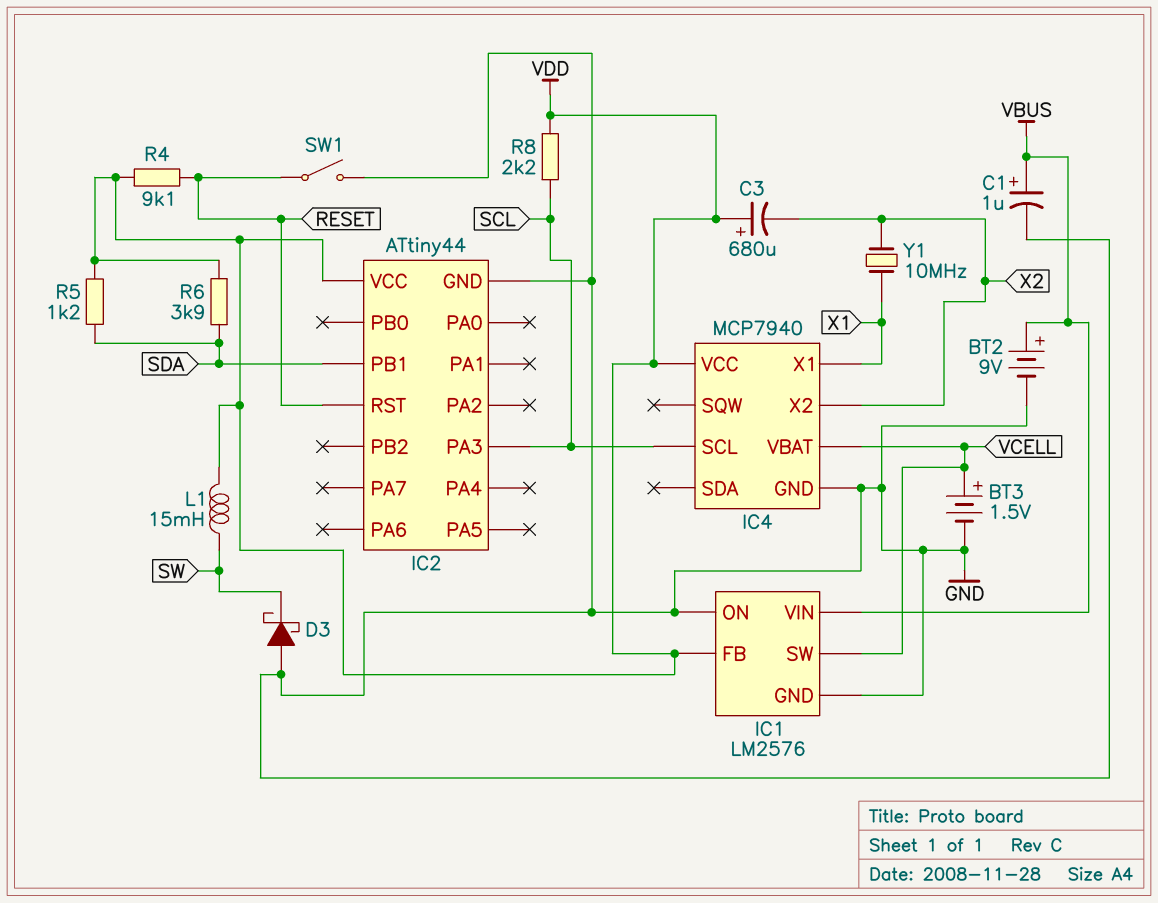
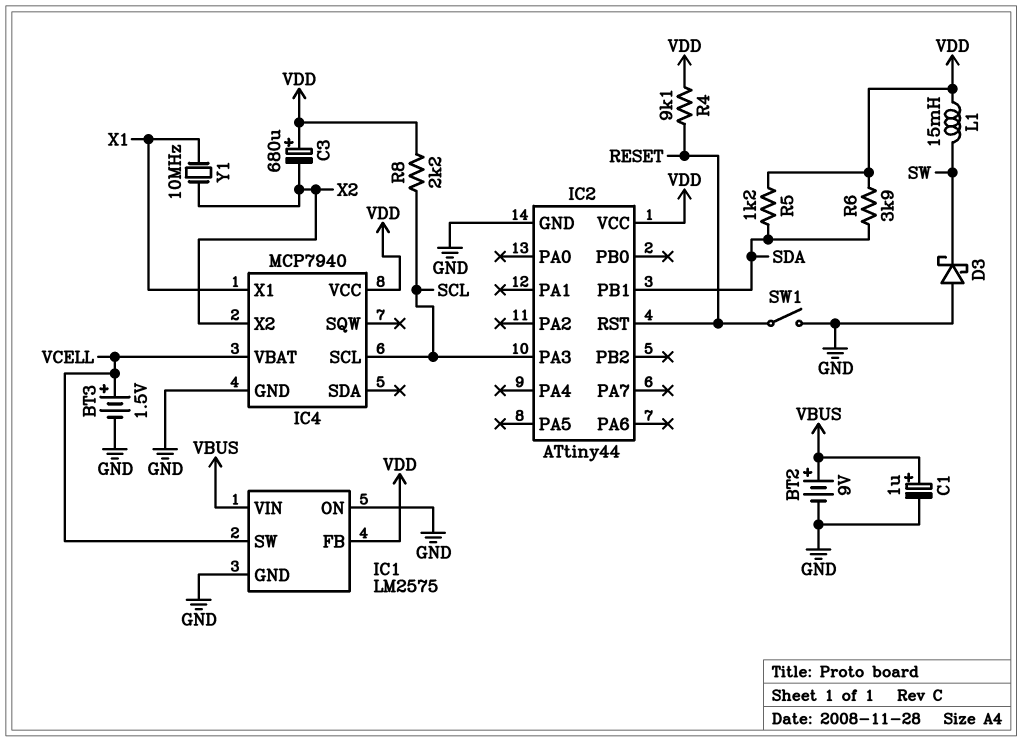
IC1: LM2576 -> LM2575

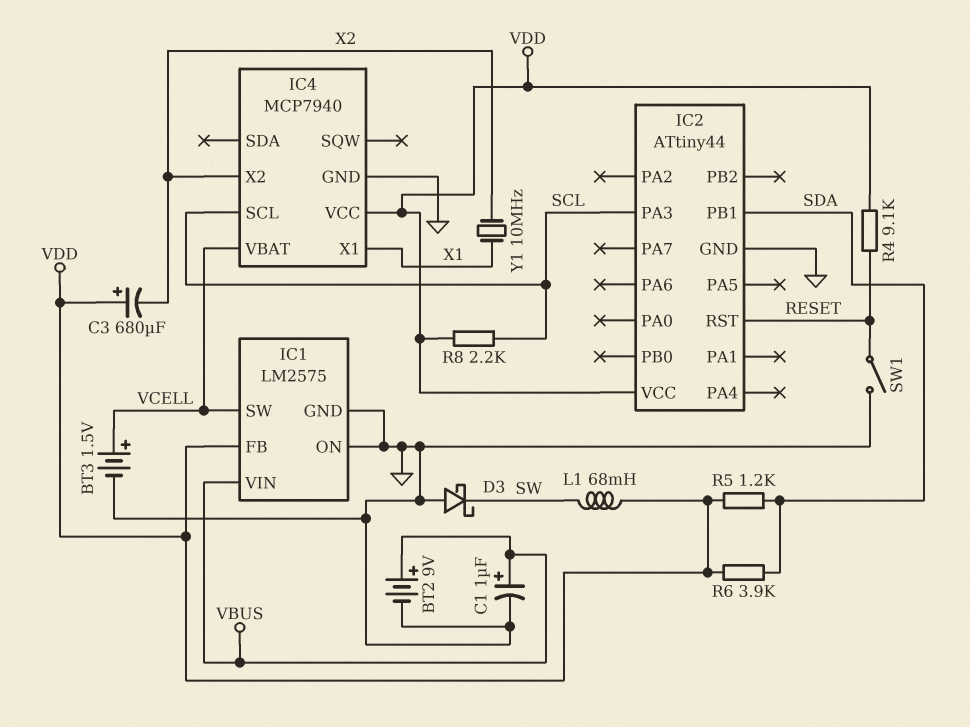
L1: 15mH (SW, VDD) -> 68mH (SW, VDD)

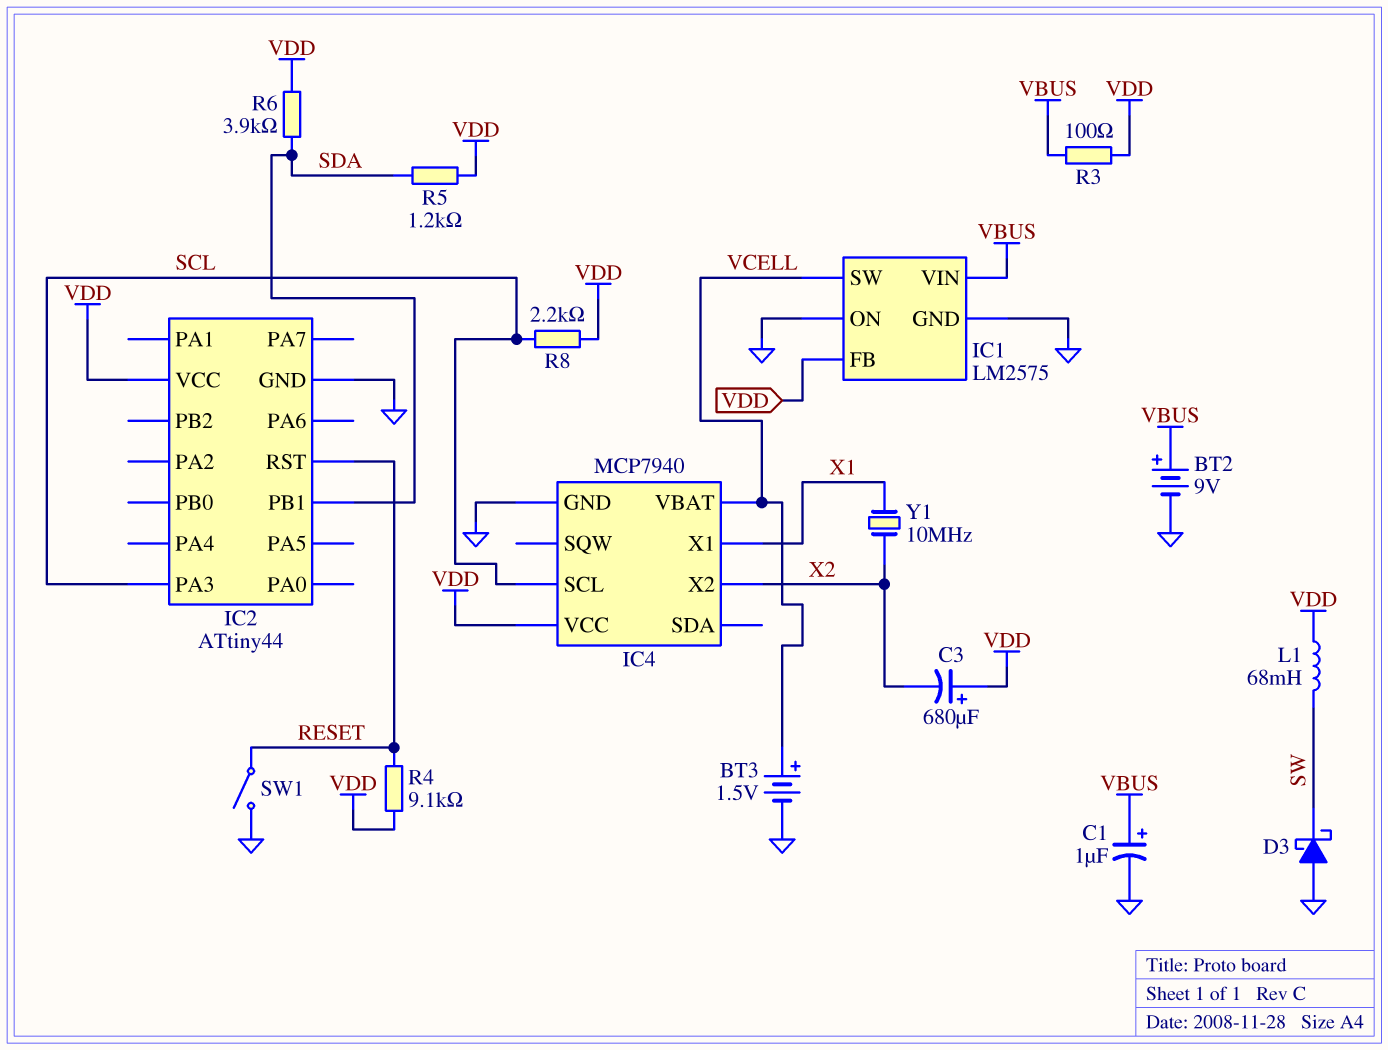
R3: none -> 100 (VBUS, VDD)

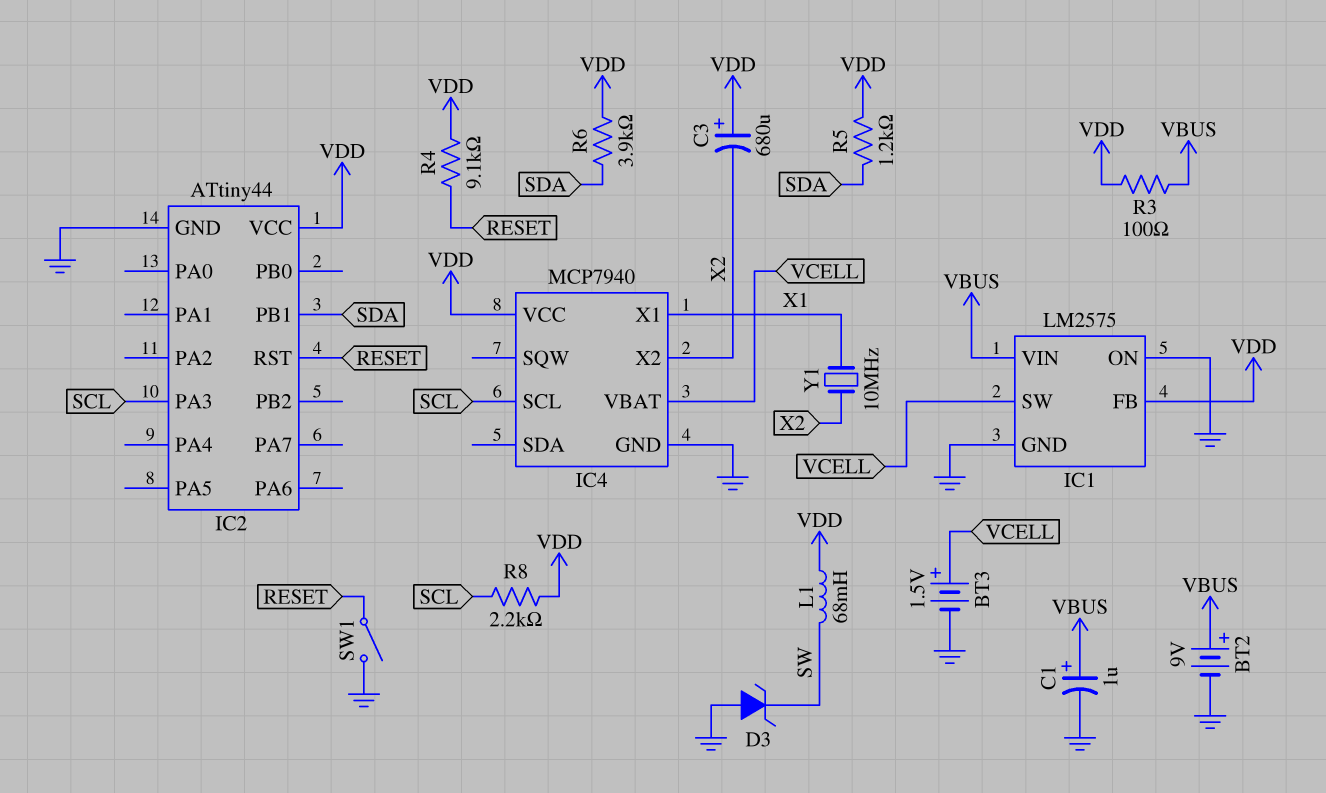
D3: schottky (A GND, K SW) -> zener (A GND, K SW)

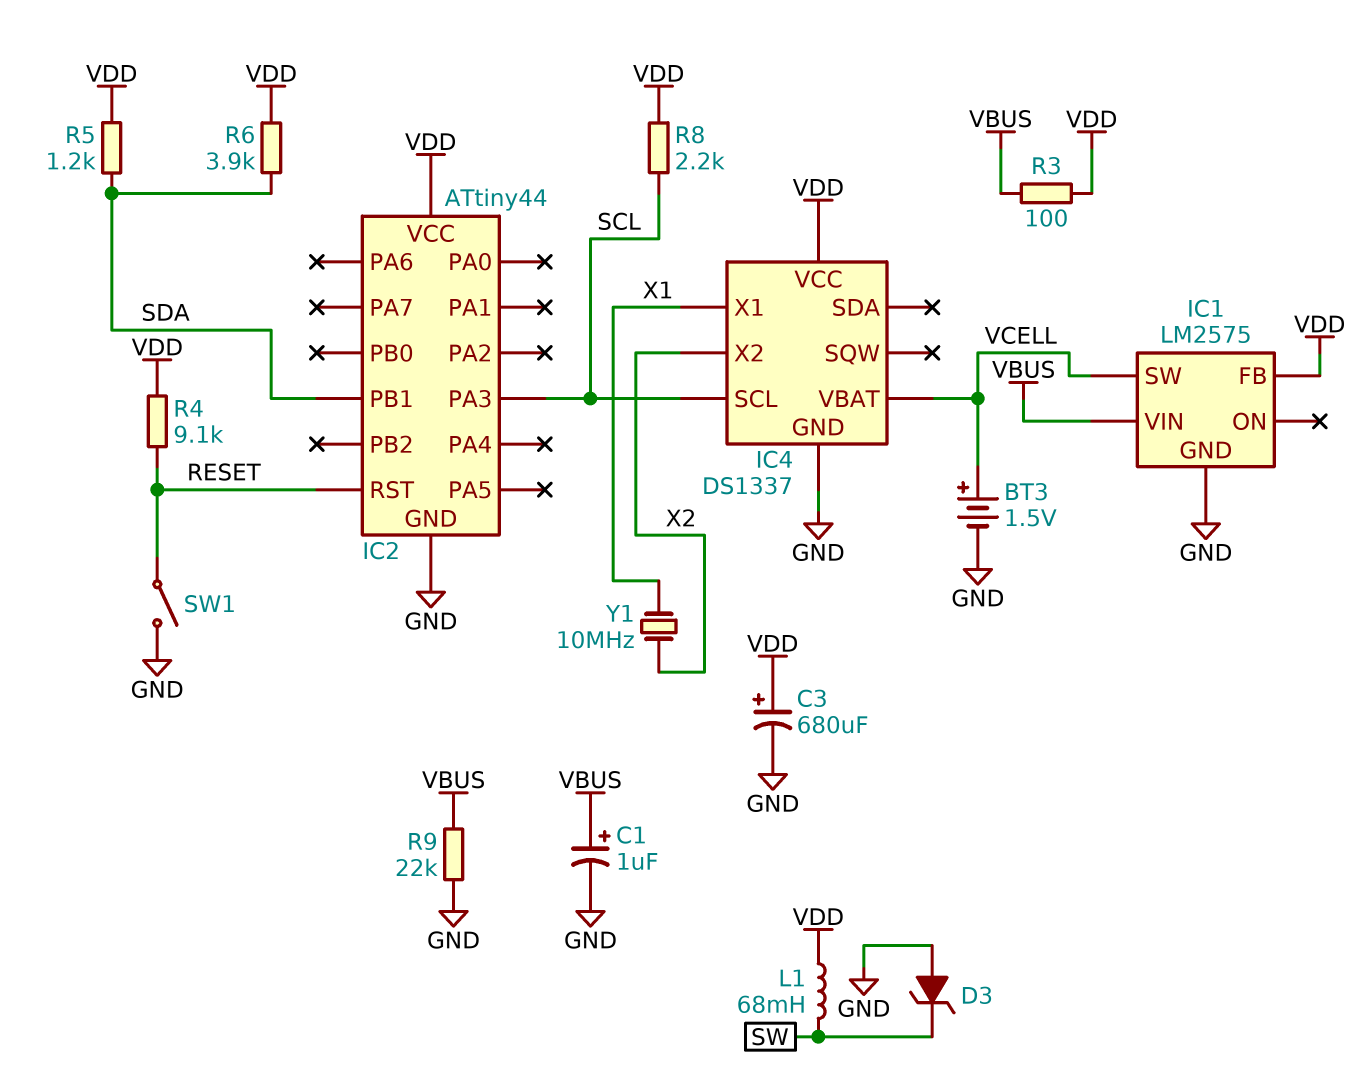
BT2: 9V (plus VBUS, minus GND) -> none
C3: 680uF (plus VDD, minus X2) -> 680uF (plus VDD, minus GND)
IC1 pin ON: GND -> none
IC4: MCP7940 -> DS1337
R9: none -> 22k (GND, VBUS)

